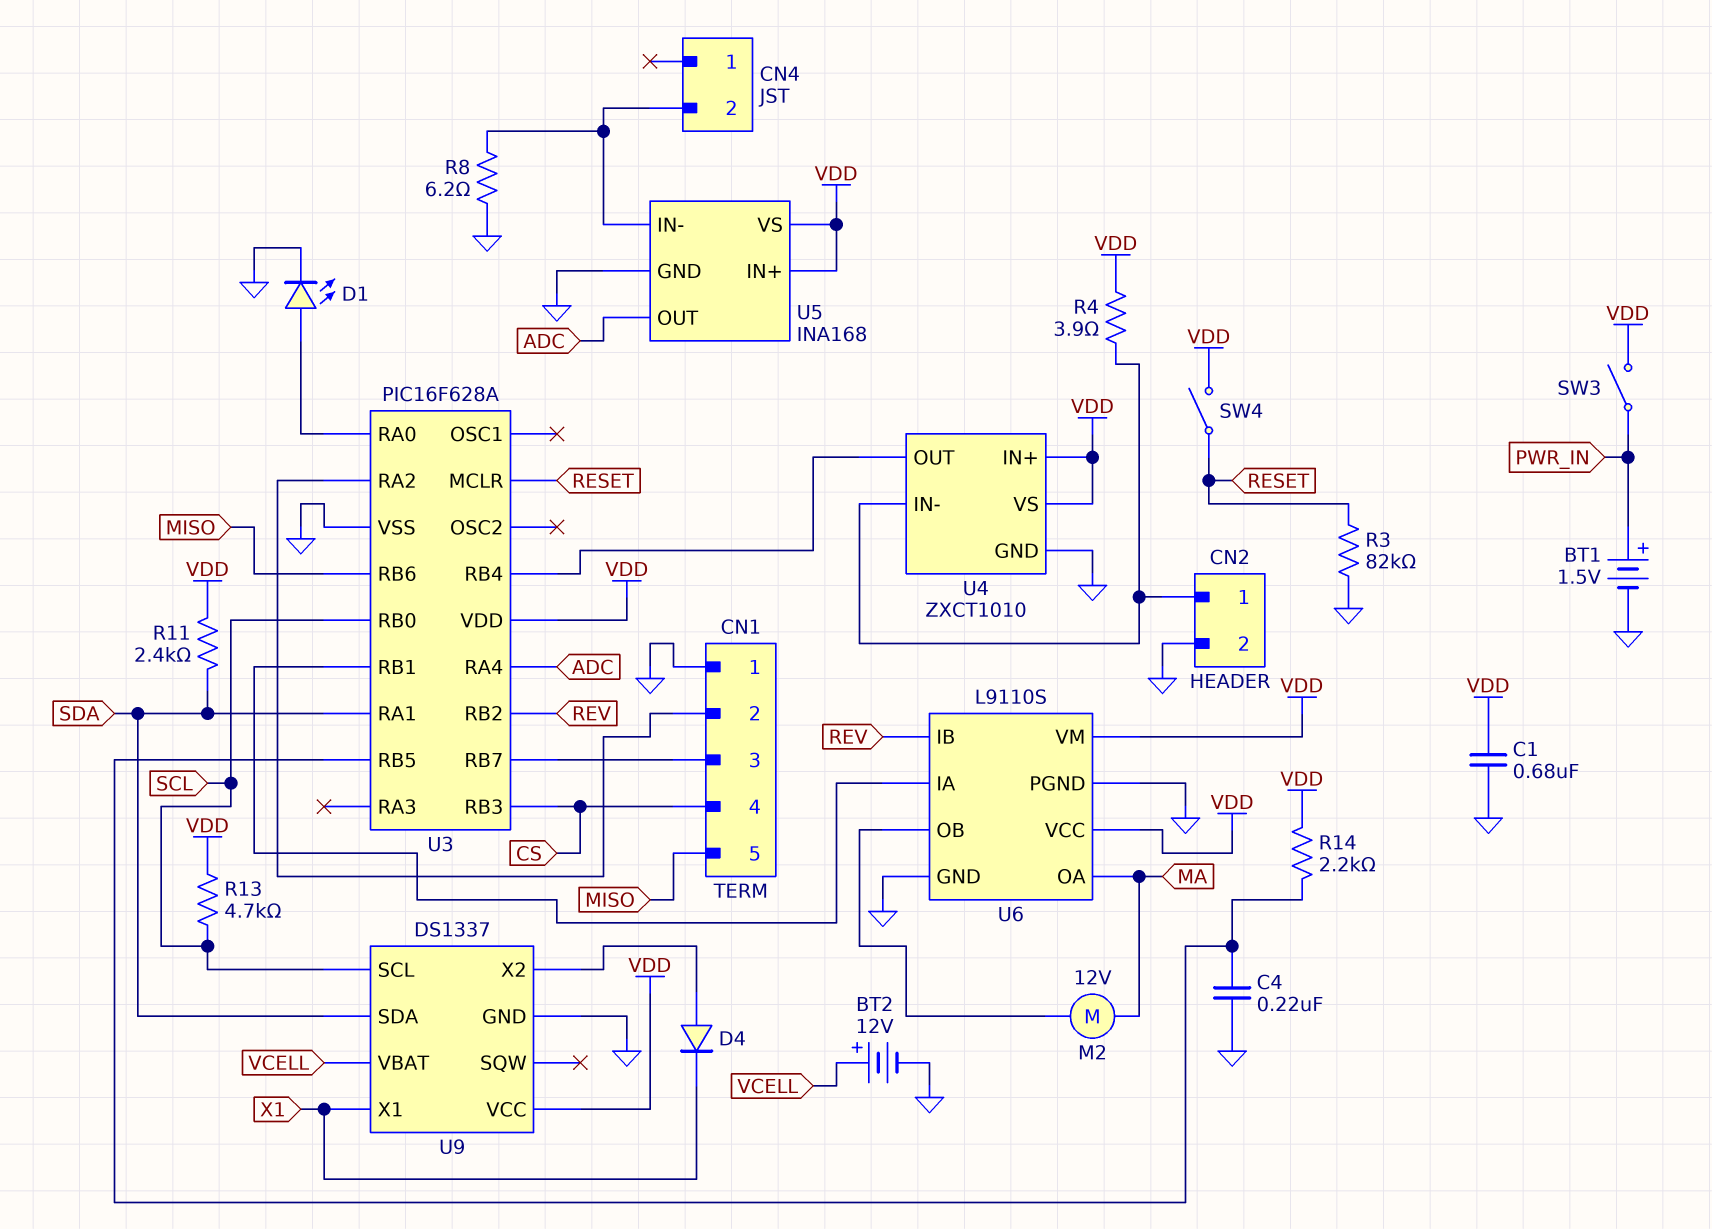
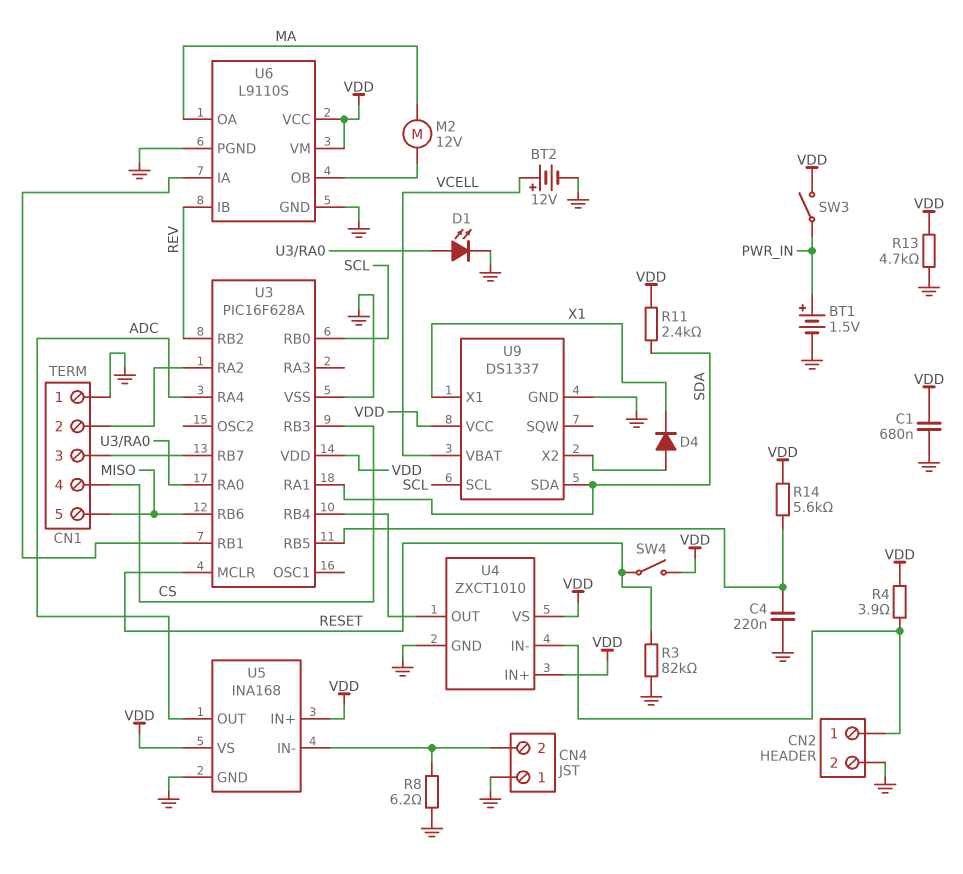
CN4 pin 1: none -> GND
R13: 4.7k (SCL, VDD) -> 4.7k (GND, VDD)
R14: 2.2k (U3/RB5, VDD) -> 5.6k (U3/RB5, VDD)

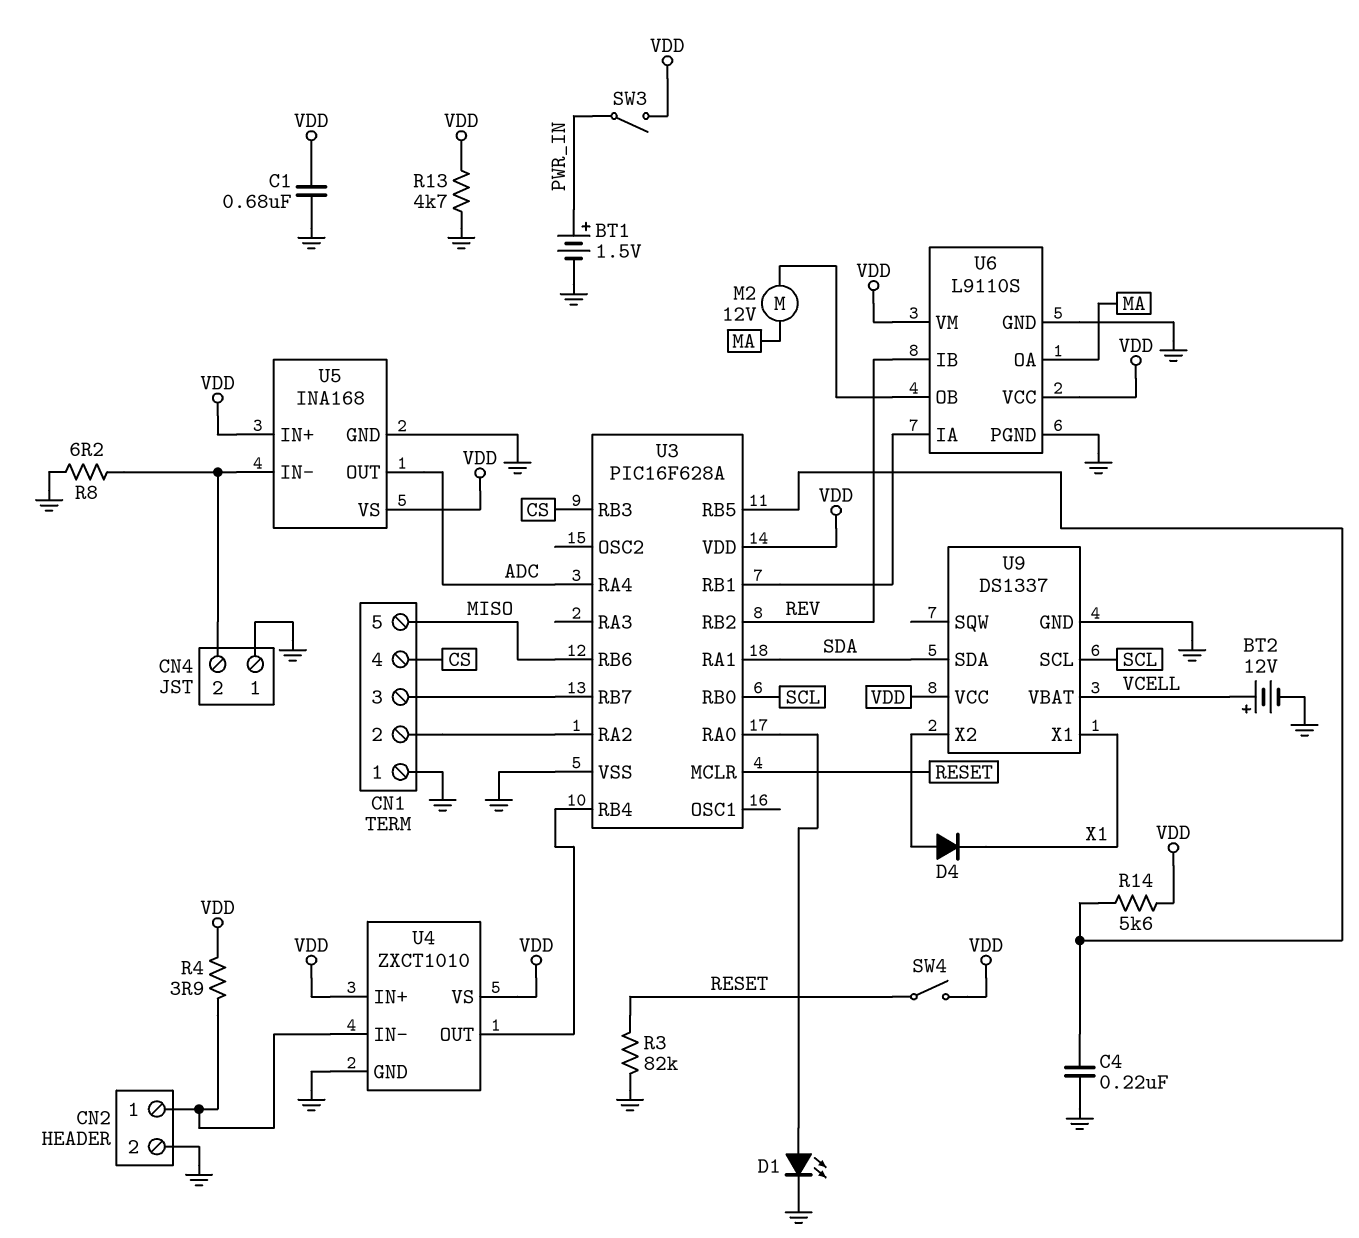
R11: 2.4k (SDA, VDD) -> none

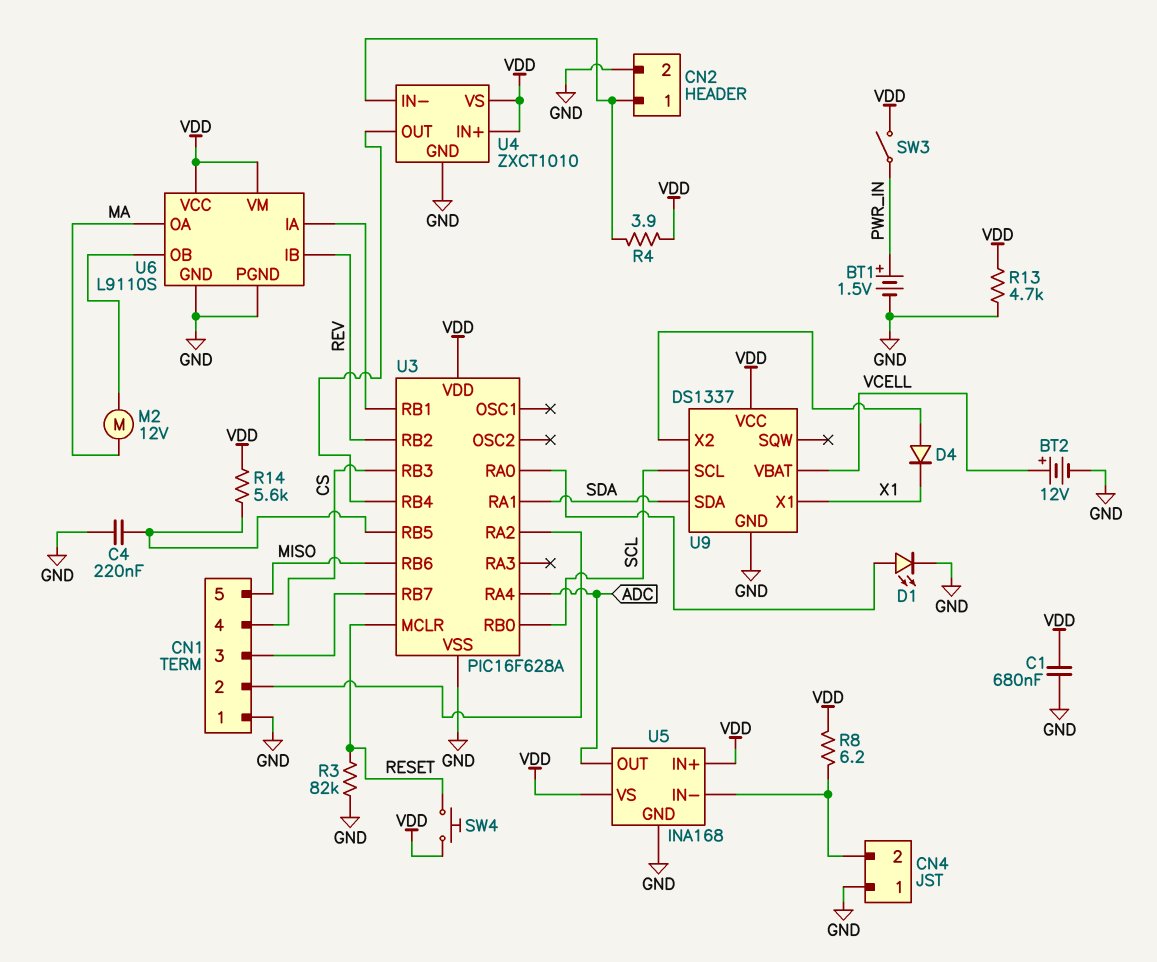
R8: 6.2 (CN4/2, GND) -> 6.2 (CN4/2, VDD)
SW4: switch (RESET, VDD) -> button (RESET, VDD)

